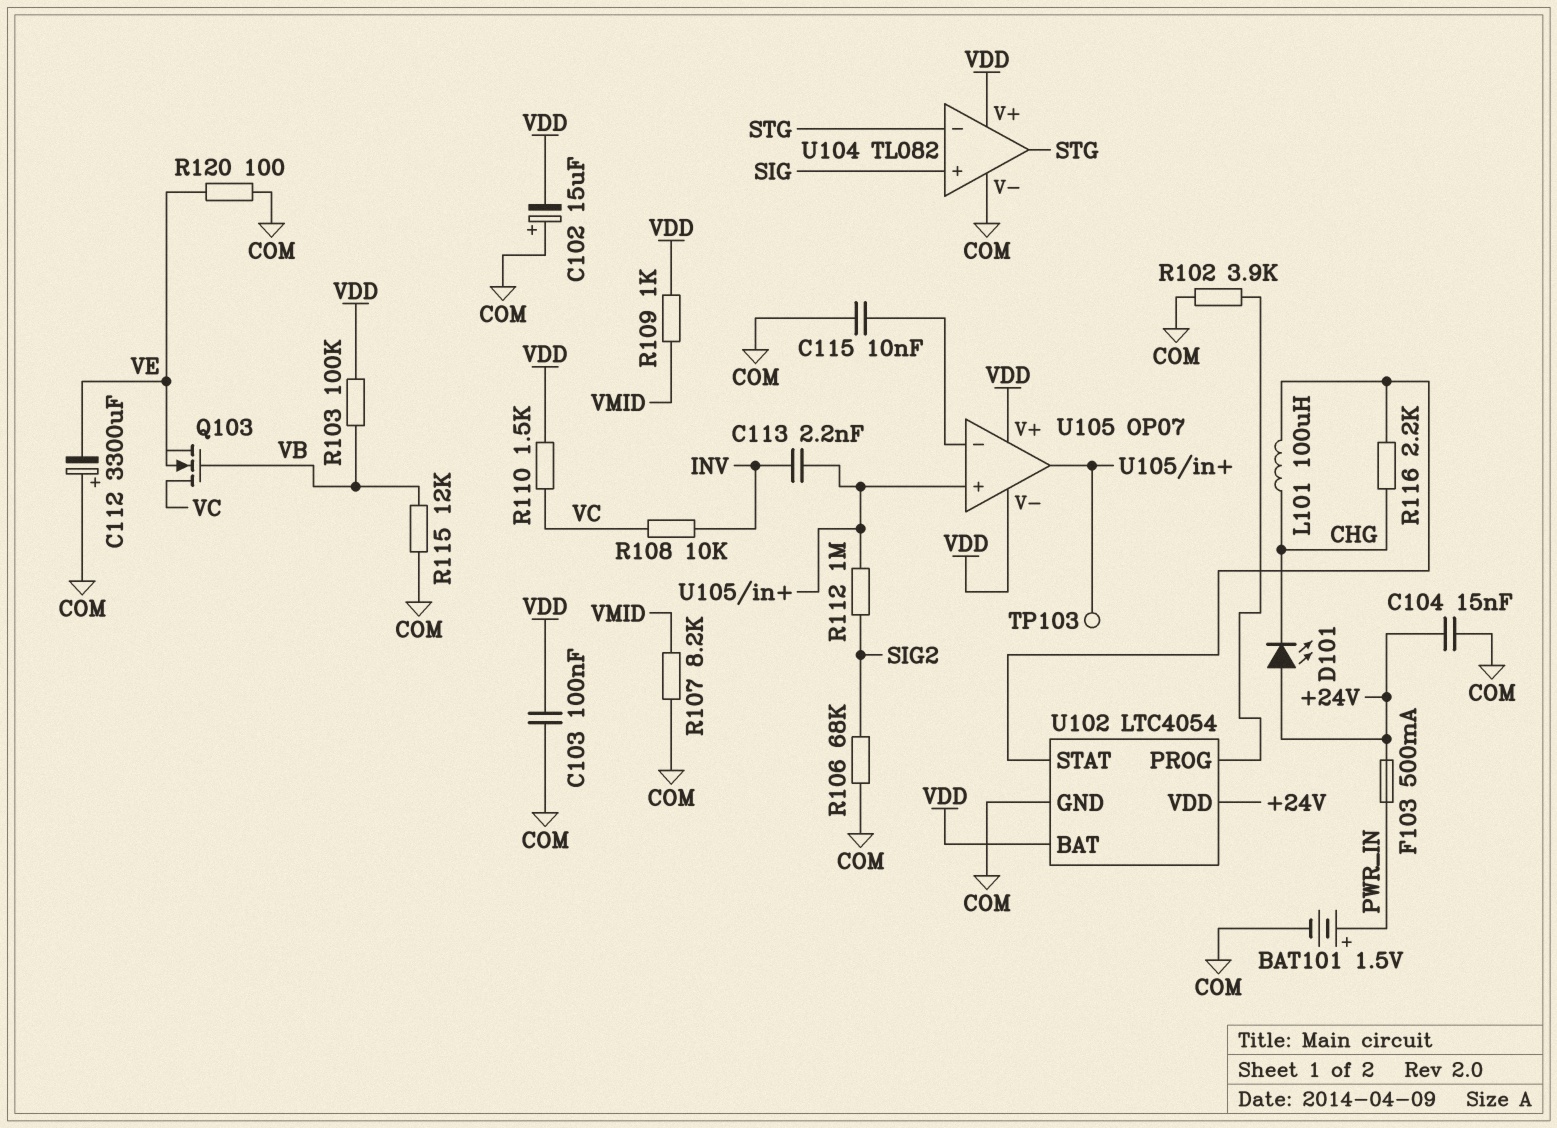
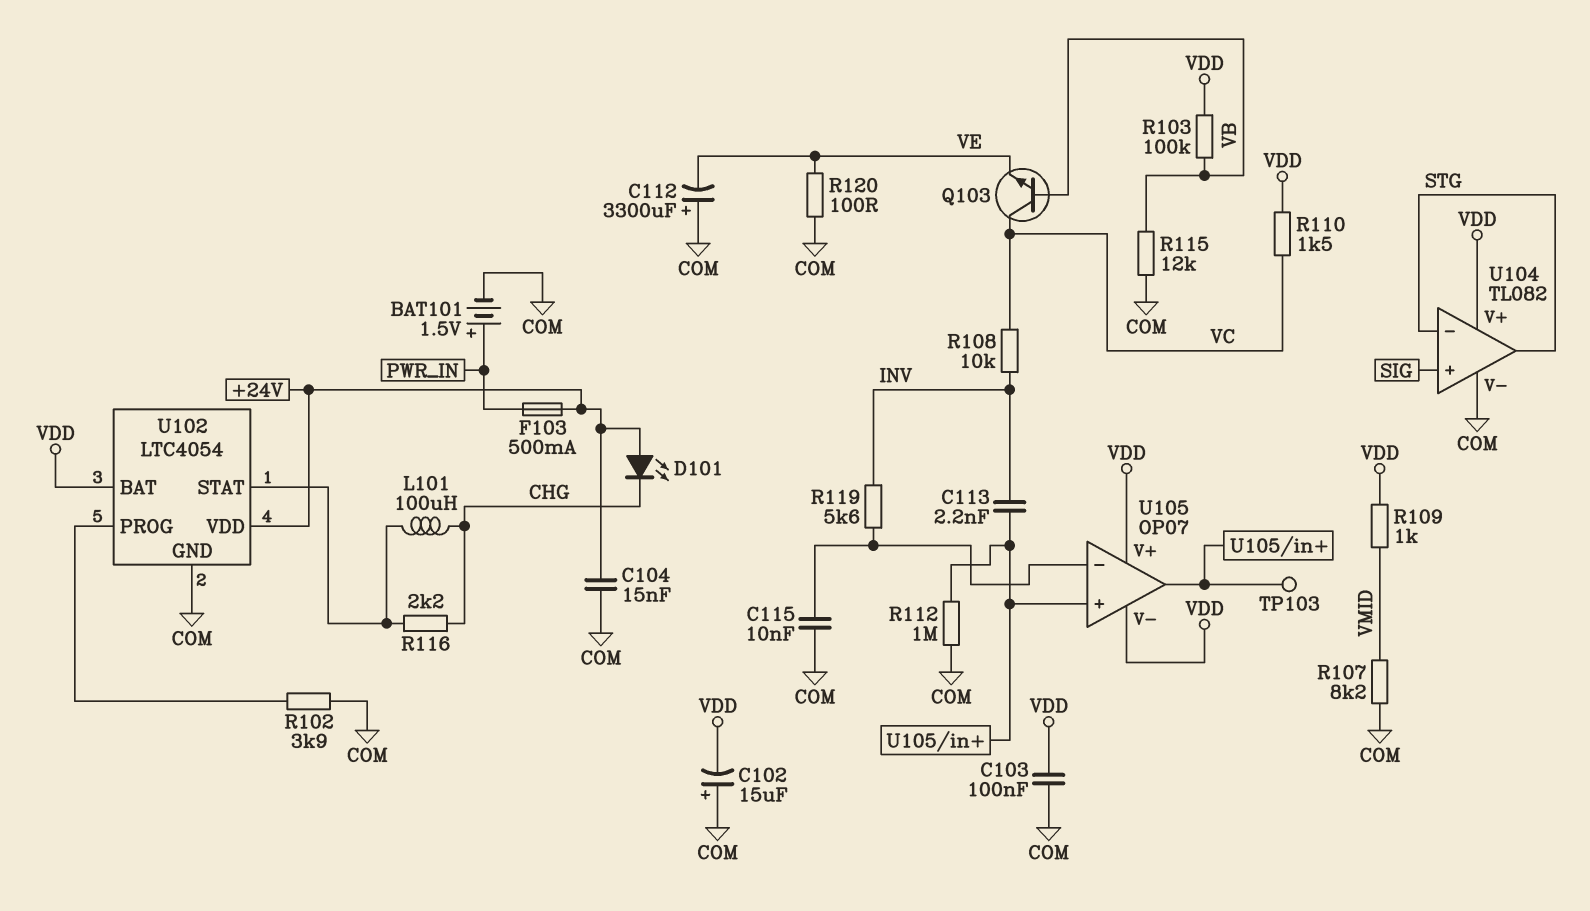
Q103: NMOS (G VB, D VC, S VE) -> NPN (B VB, C VC, E VE)
R106: 68k (COM, SIG2) -> none
R112: 1M (SIG2, U105/in+) -> 1M (COM, U105/in+)
R119: none -> 5.6k (INV, U105/in-)

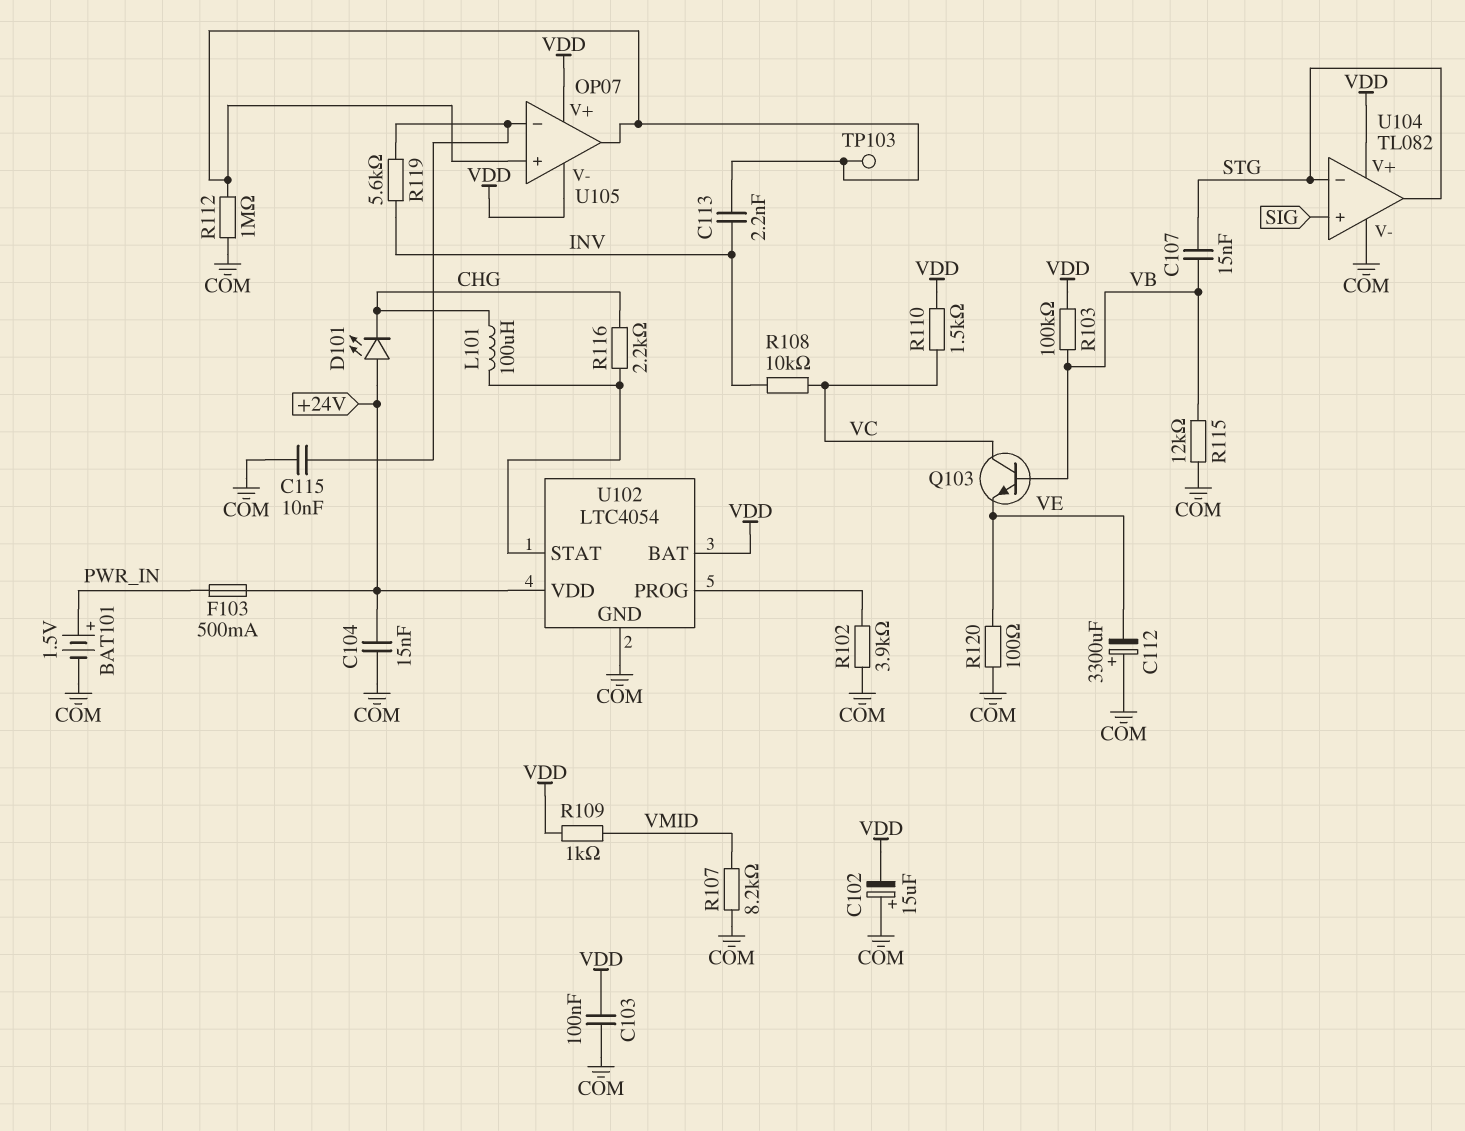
C107: none -> 15nF (STG, VB)

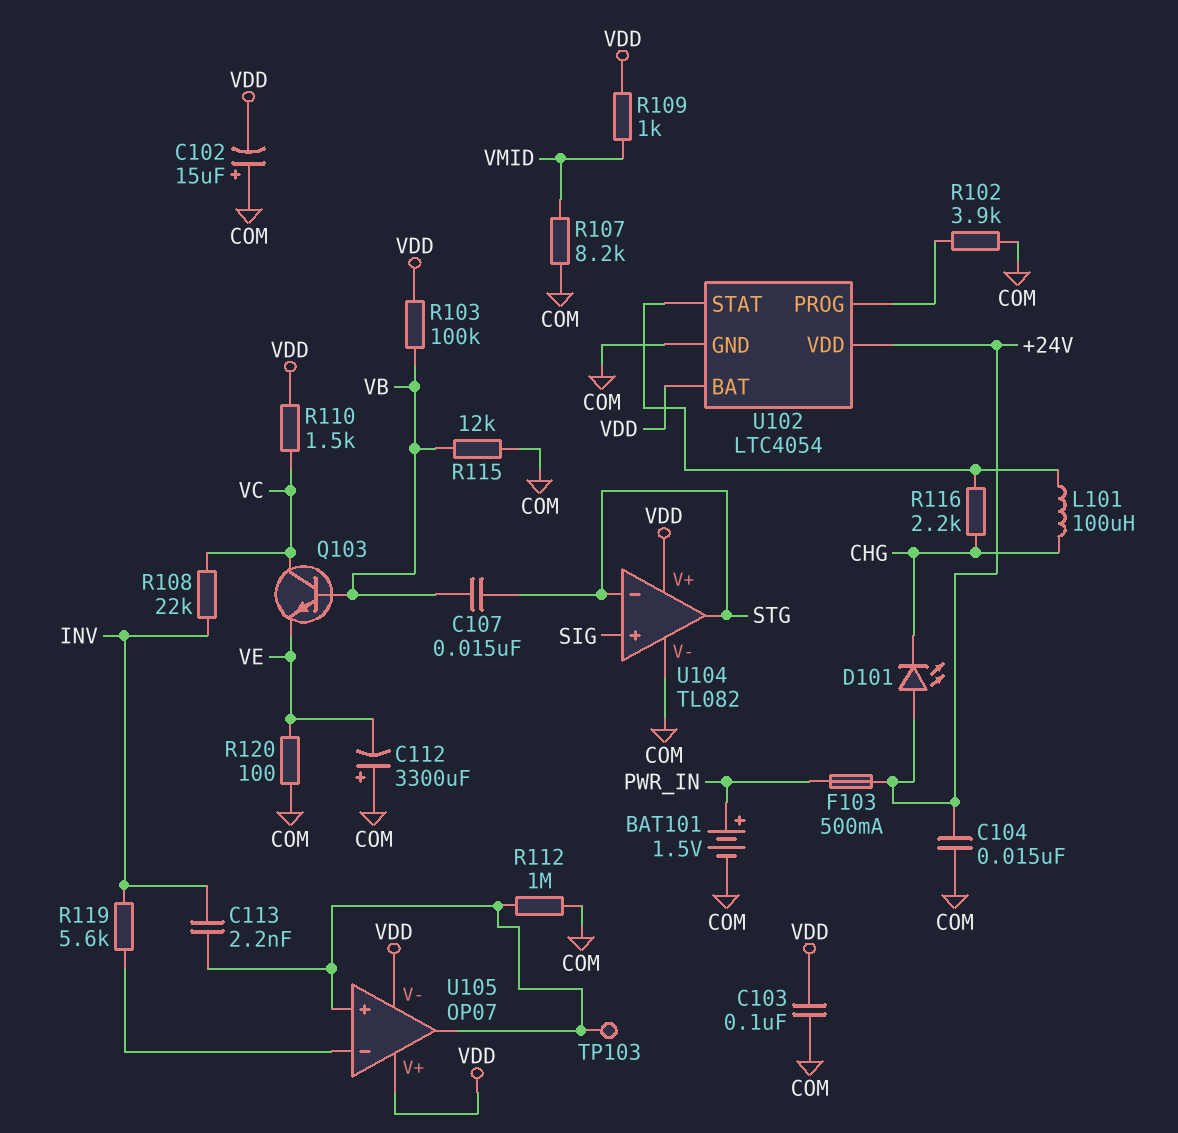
C115: 10nF (COM, U105/in-) -> none
R108: 10k (INV, VC) -> 22k (INV, VC)

